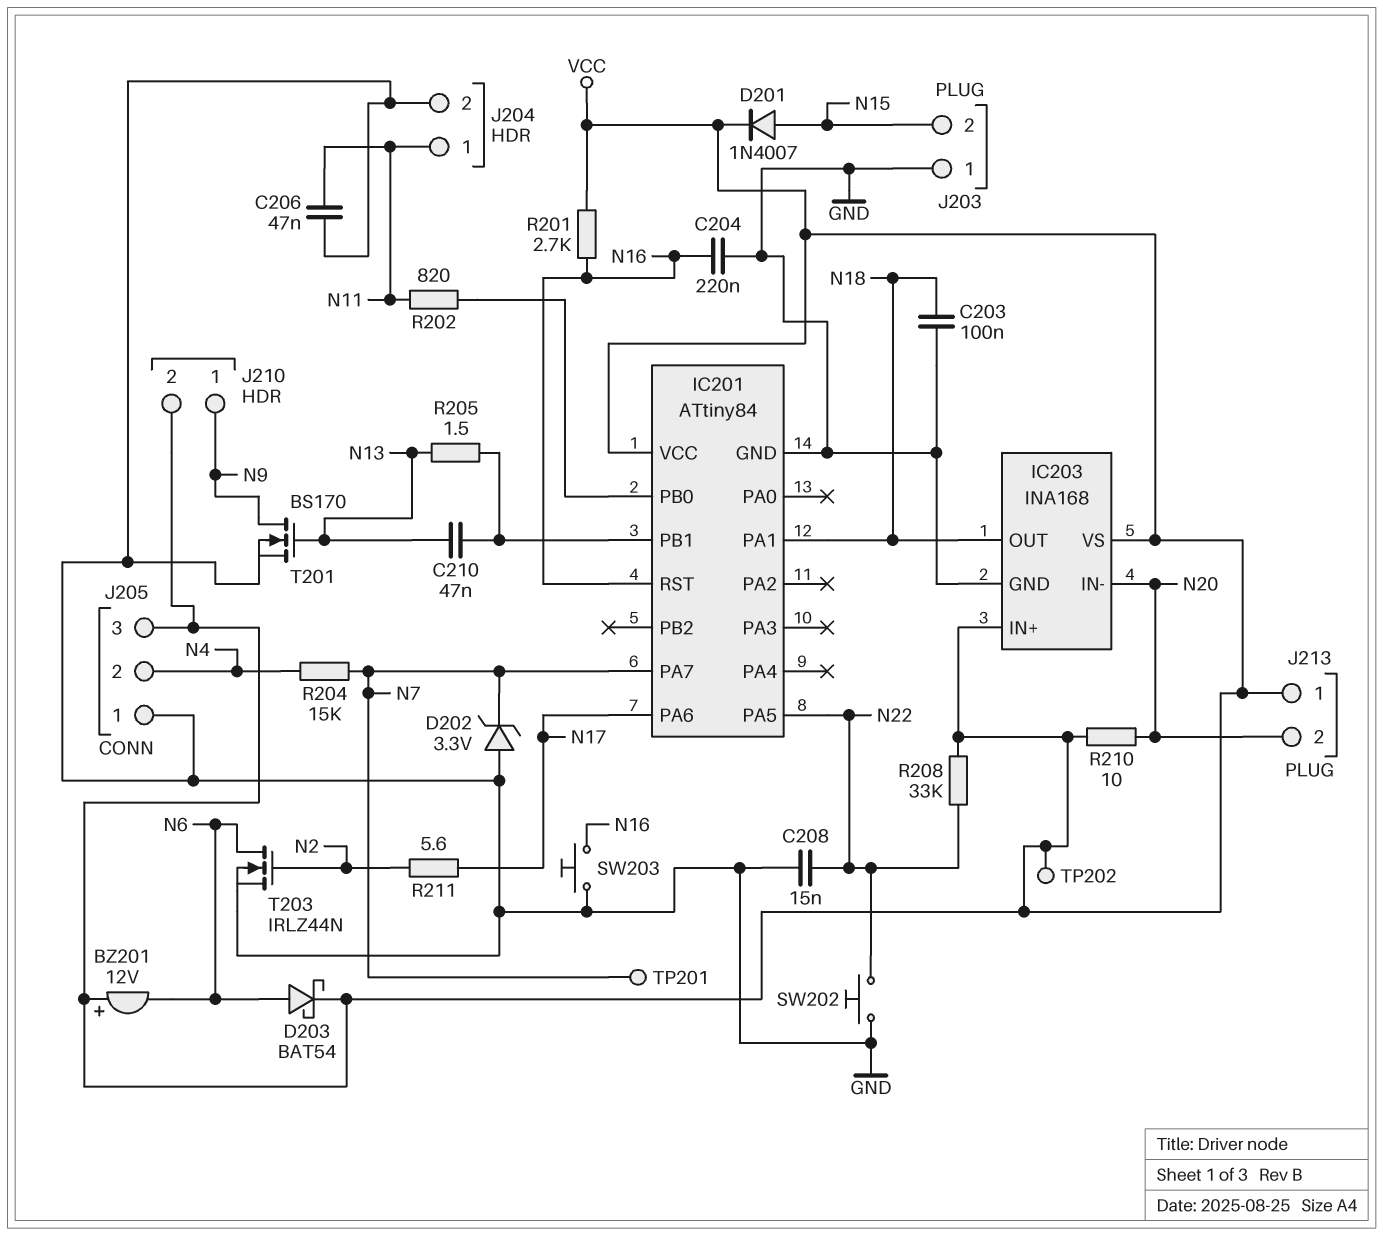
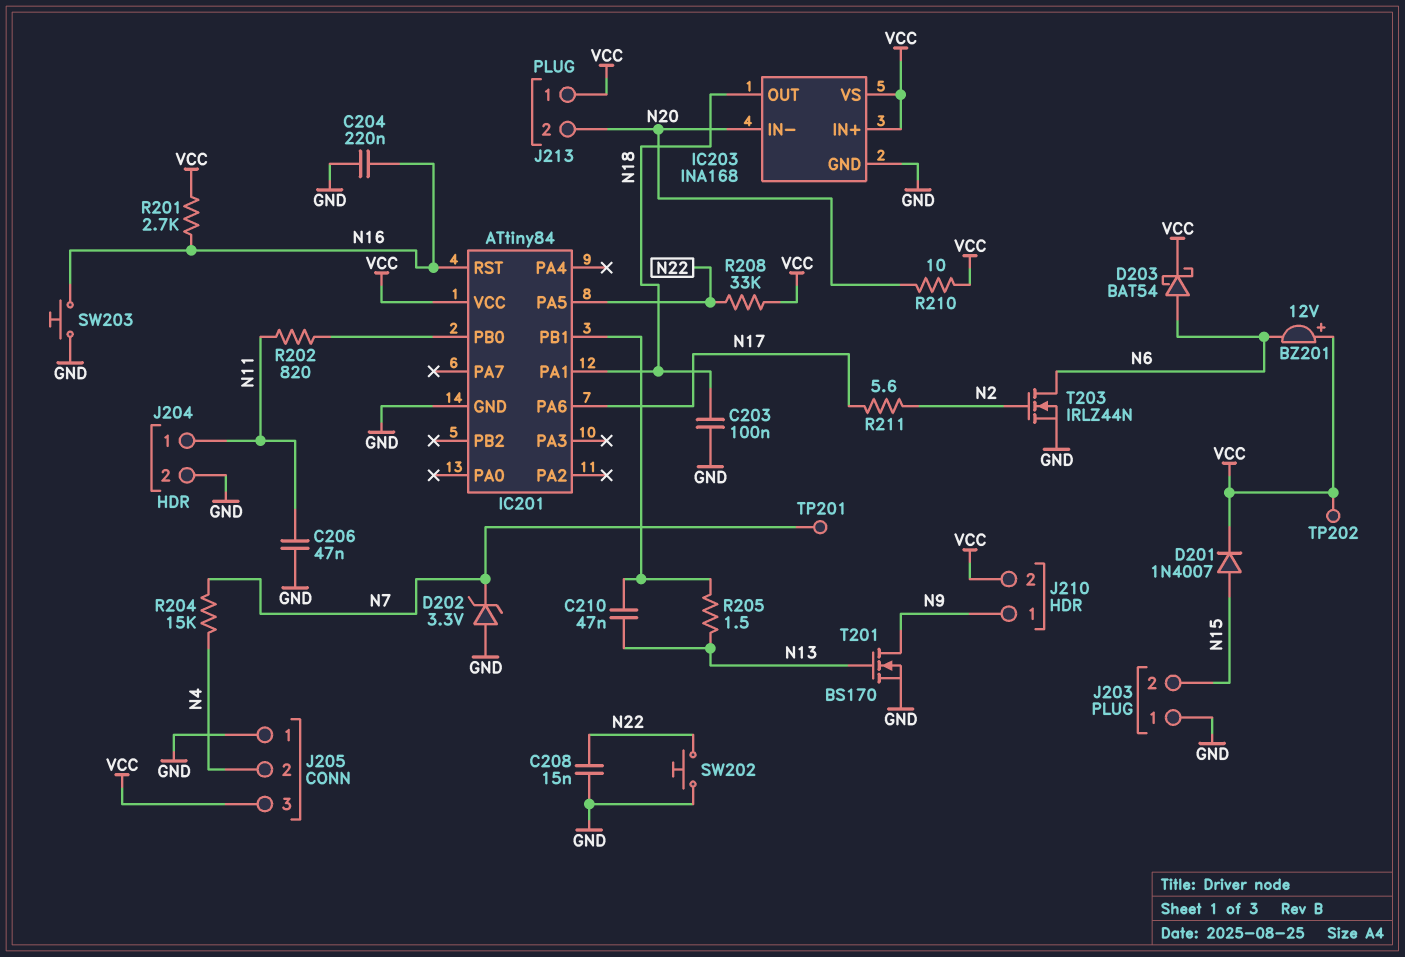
IC201 pin PA7: N7 -> none

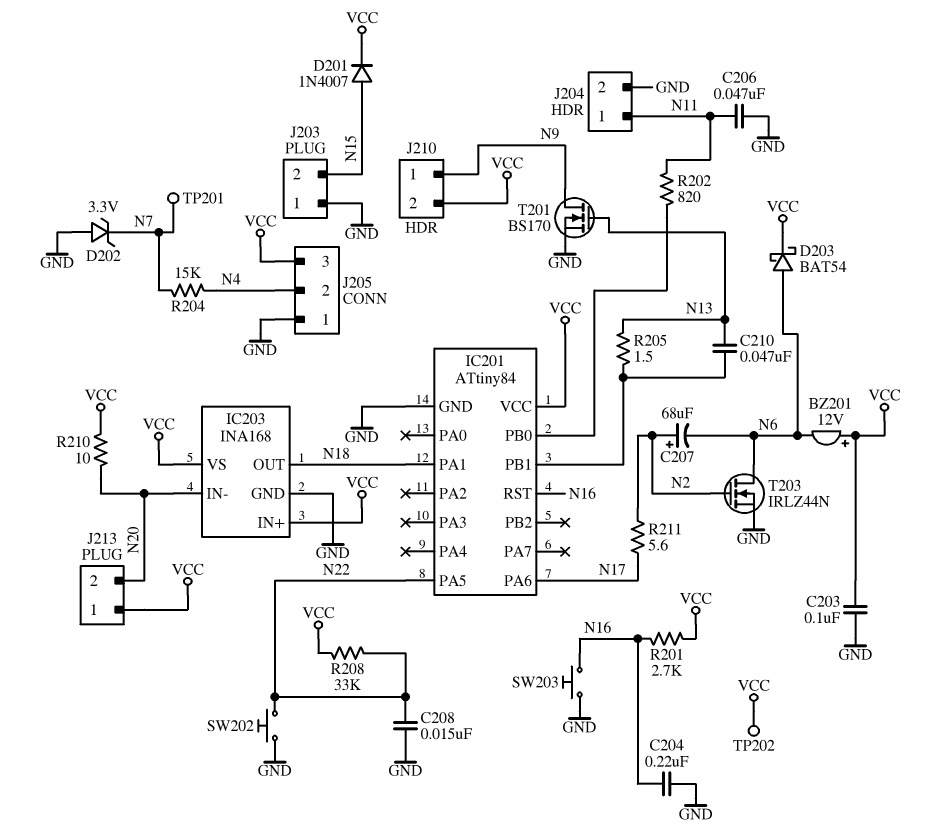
C203: 100nF (GND, N18) -> 100nF (GND, VCC)
C207: none -> 68uF (plus N2, minus N6)

